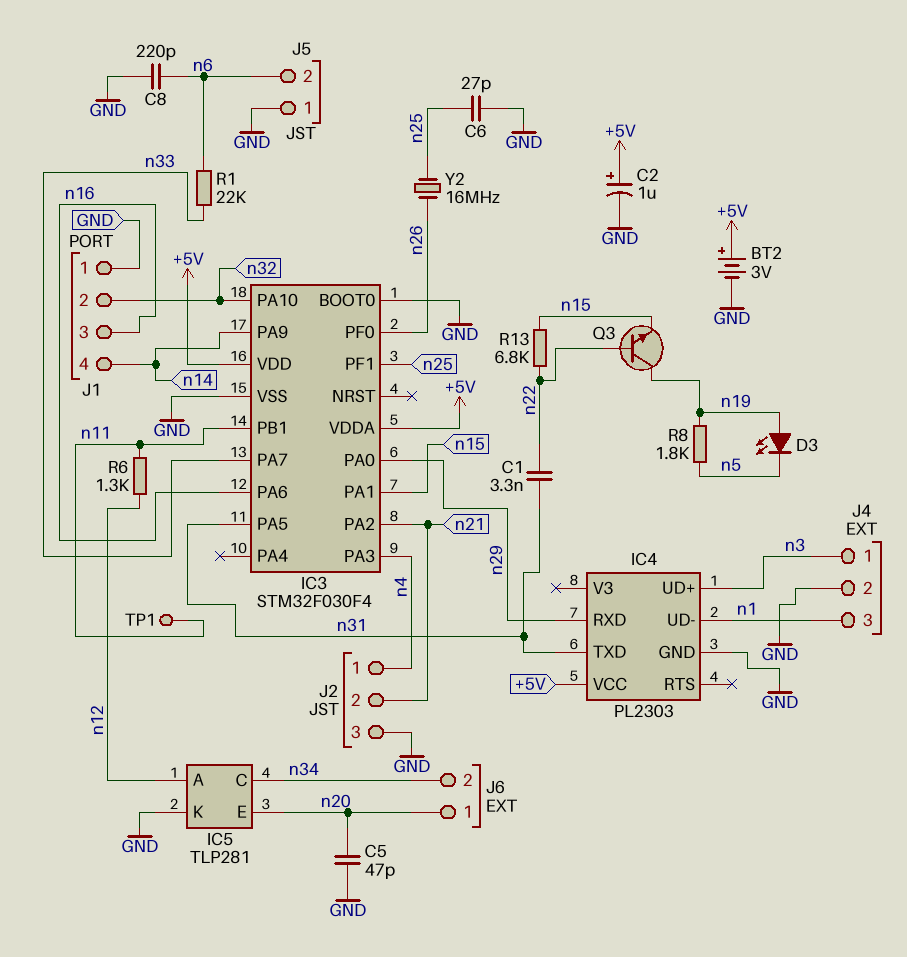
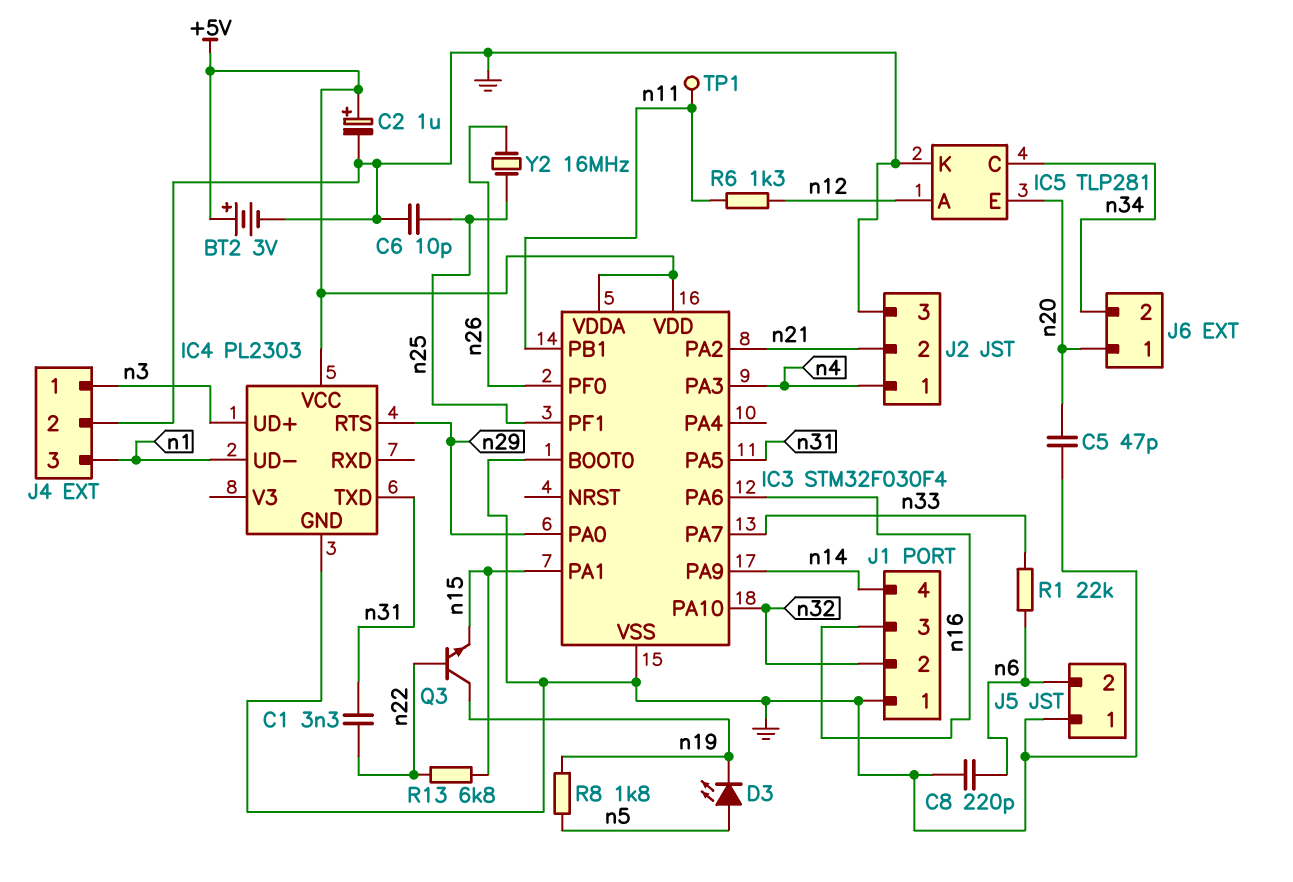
C6: 27pF (GND, n25) -> 10pF (GND, n25)
D3: LED (A n19, K n5) -> LED (A n5, K n19)
IC4 pin RTS: none -> n29
IC4 pin RXD: n29 -> none

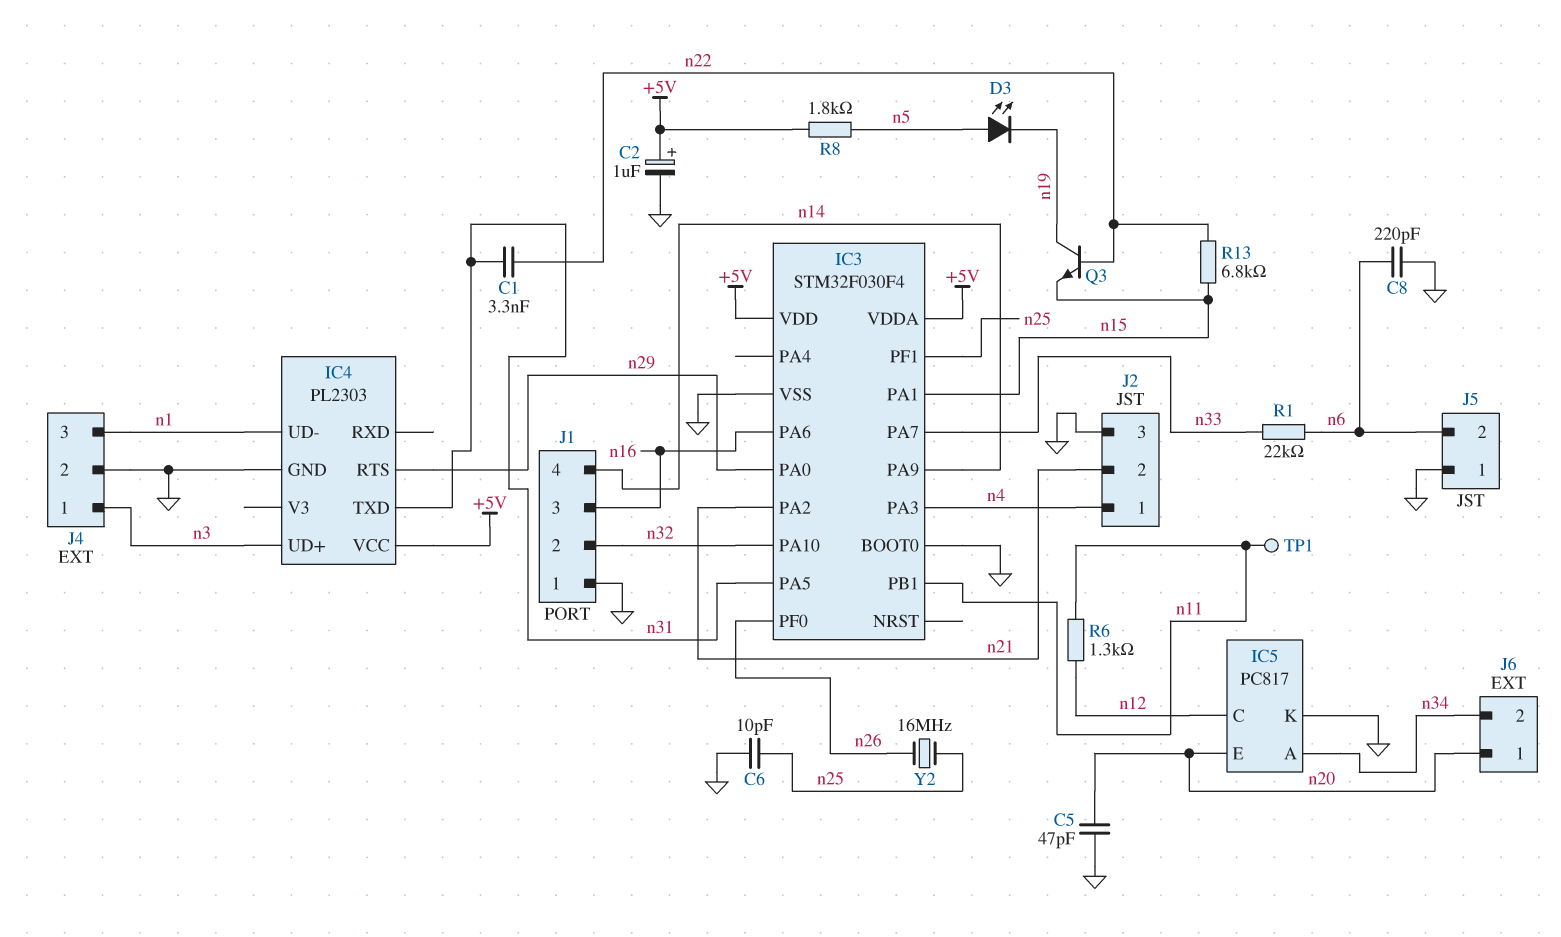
BT2: 3V (plus +5V, minus GND) -> none
IC5: TLP281 -> PC817
IC5 pin A: n12 -> n34
IC5 pin C: n34 -> n12
R8: 1.8k (n5, n19) -> 1.8k (+5V, n5)

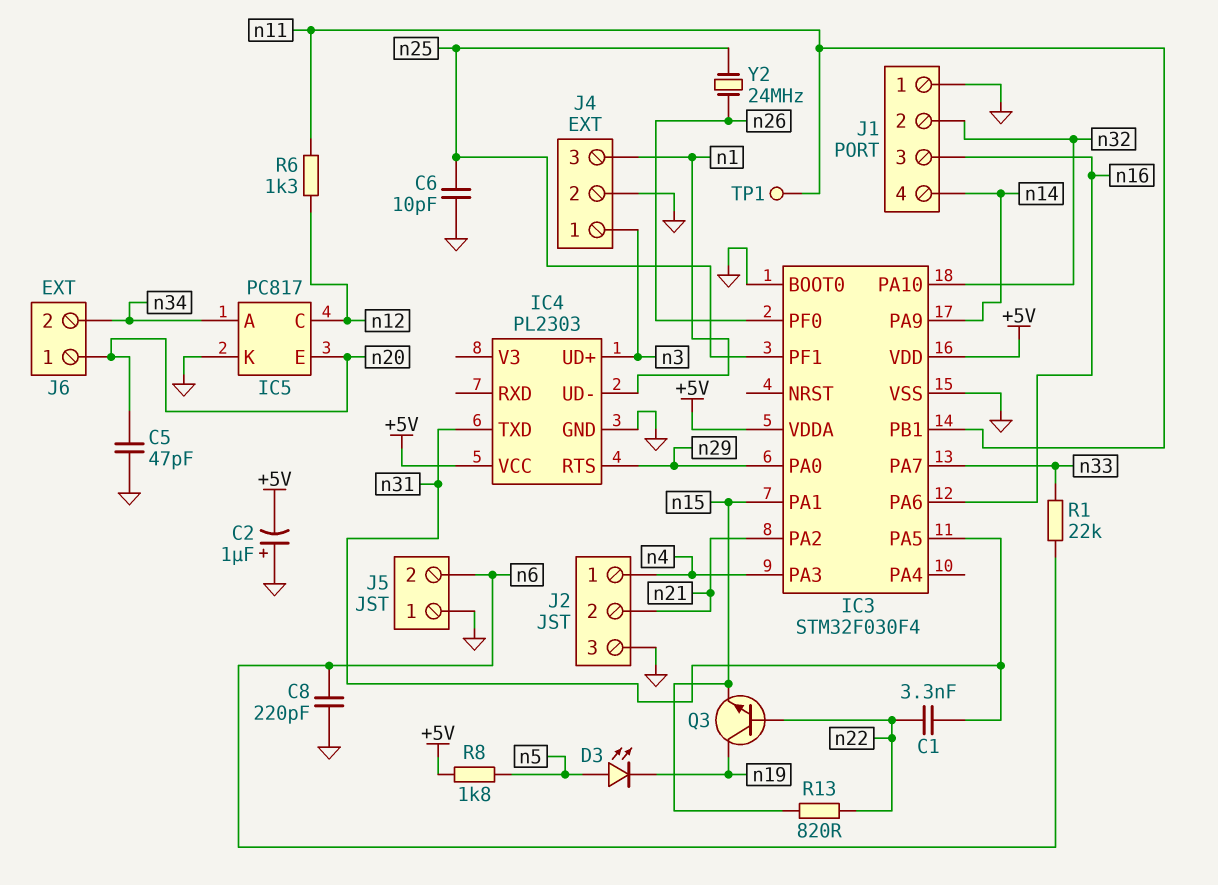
C2: 1uF (plus +5V, minus GND) -> 1uF (plus GND, minus +5V)
R13: 6.8k (n15, n22) -> 820 (n15, n22)
Y2: 16MHz (n25, n26) -> 24MHz (n25, n26)

